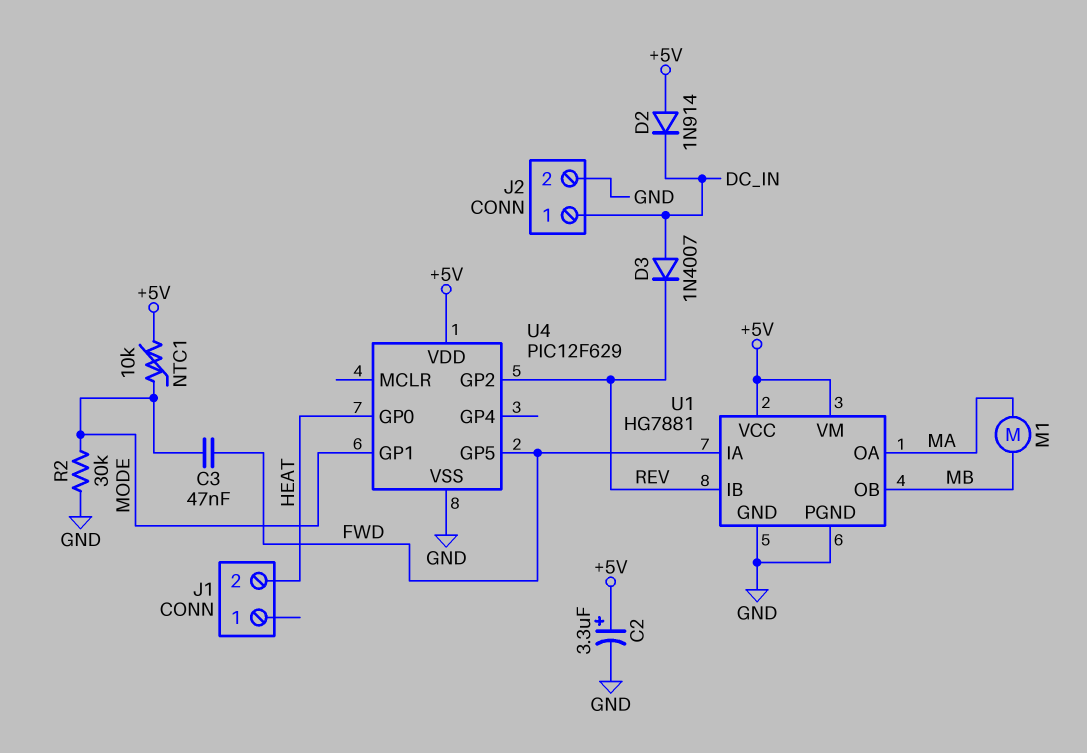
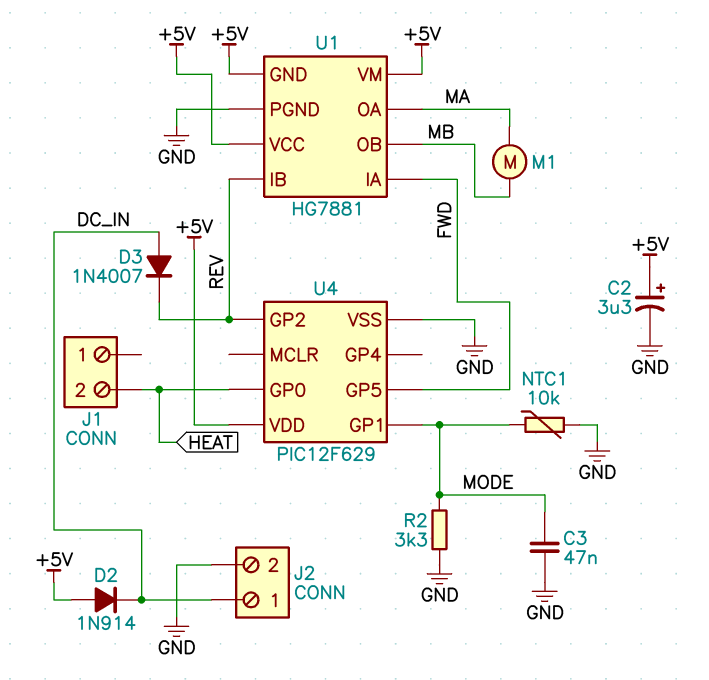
C3: 47nF (FWD, MODE) -> 47nF (GND, MODE)
NTC1: 10k (+5V, MODE) -> 10k (GND, MODE)
R2: 30k (GND, MODE) -> 3.3k (GND, MODE)
U1 pin GND: GND -> +5V

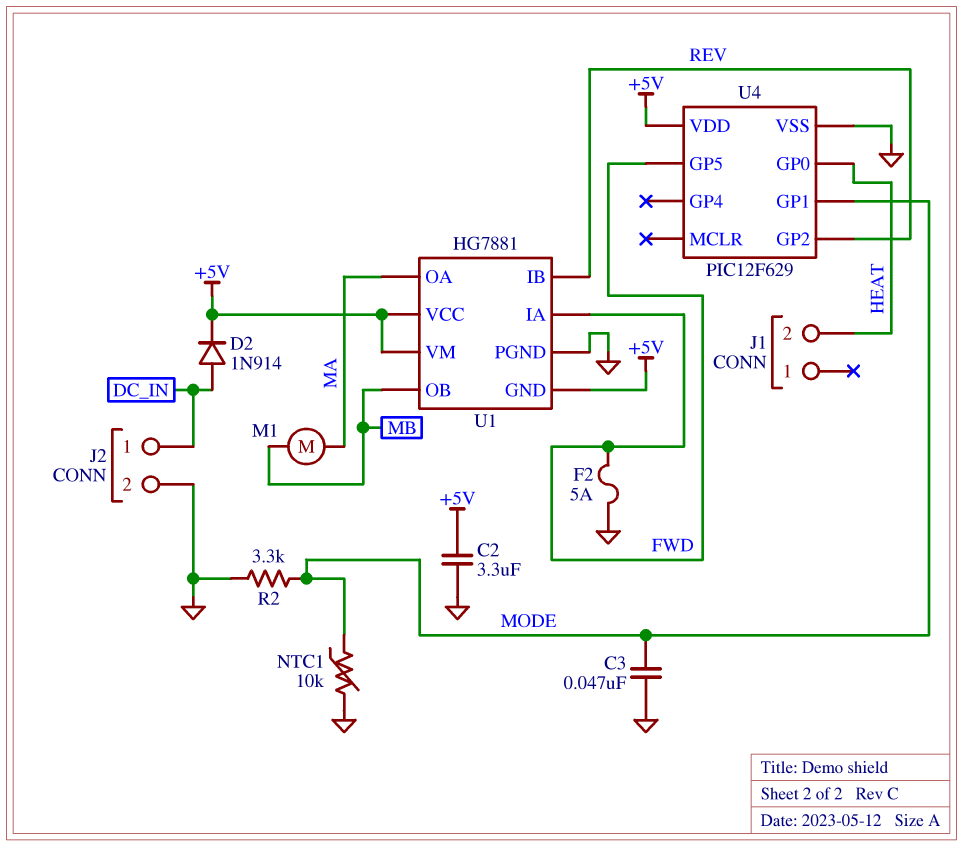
C2: 3.3uF (plus +5V, minus GND) -> 3.3uF (+5V, GND)
D2: diode 1N914 (A +5V, K DC_IN) -> diode 1N914 (A DC_IN, K +5V)
D3: diode 1N4007 (A DC_IN, K REV) -> none
F2: none -> 5A (FWD, GND)

